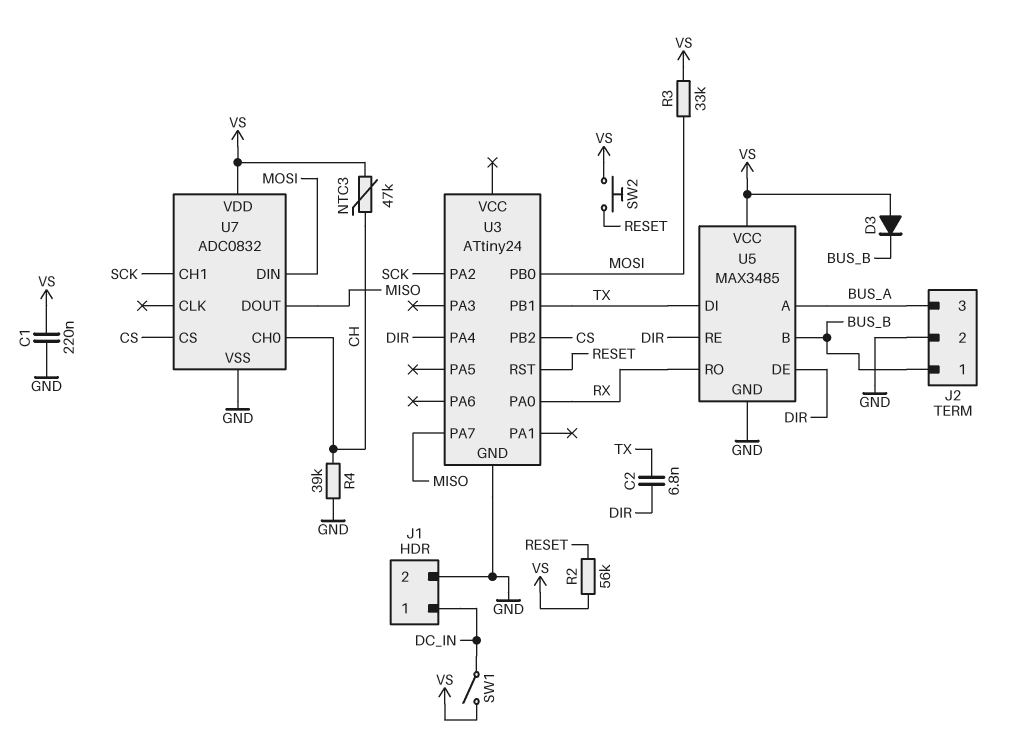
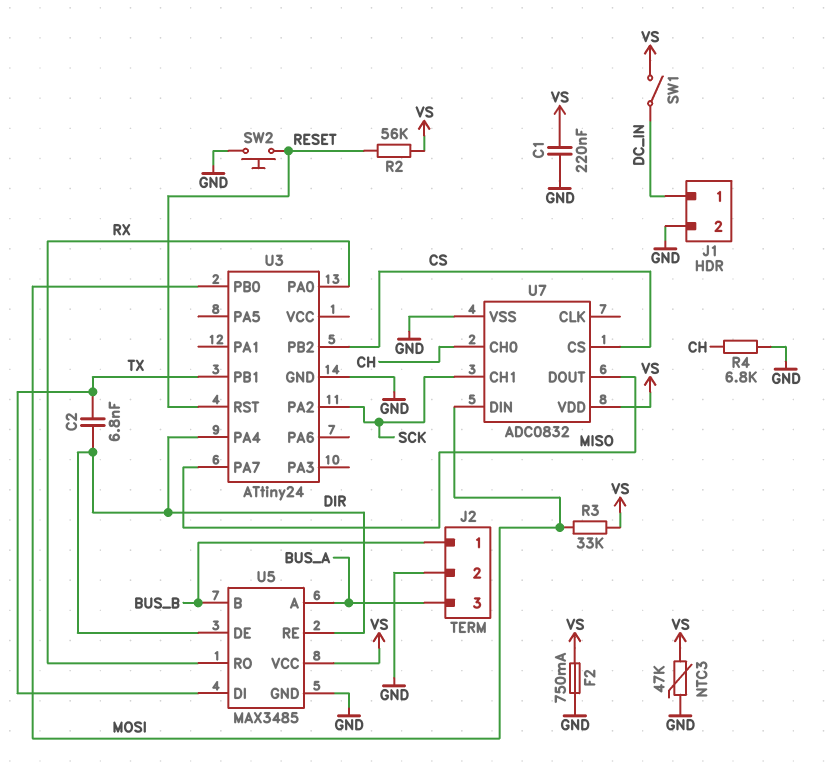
D3: diode (A VS, K BUS_B) -> none
F2: none -> 750mA (GND, VS)
NTC3: 47k (CH, VS) -> 47k (GND, VS)
R4: 39k (CH, GND) -> 6.8k (CH, GND)
SW2: button (RESET, VS) -> button (GND, RESET)

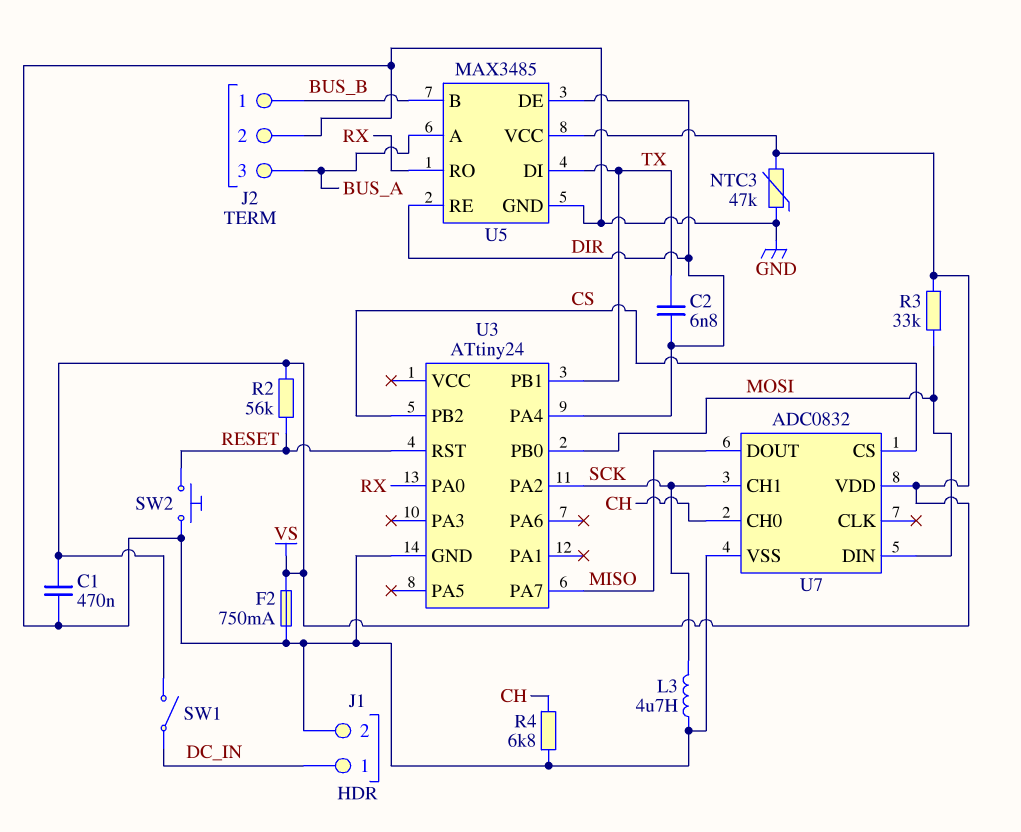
C1: 220nF (GND, VS) -> 470nF (GND, VS)
L3: none -> 4.7uH (GND, SCK)

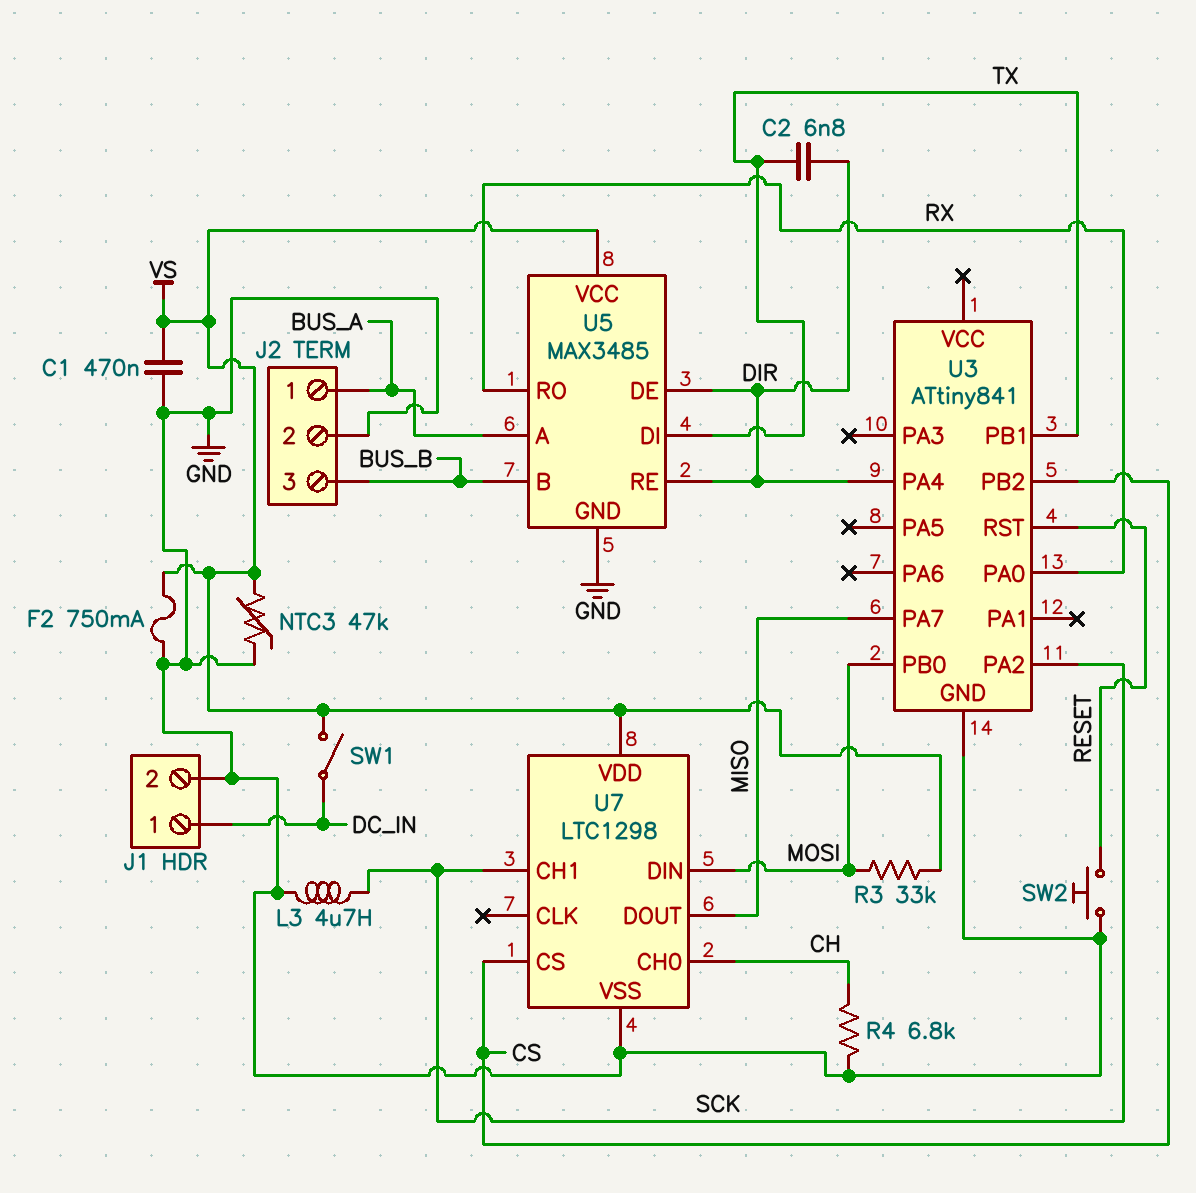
J2 pin 1: BUS_B -> BUS_A
J2 pin 3: BUS_A -> BUS_B
R2: 56k (RESET, VS) -> none
U3: ATtiny24 -> ATtiny841
U7: ADC0832 -> LTC1298

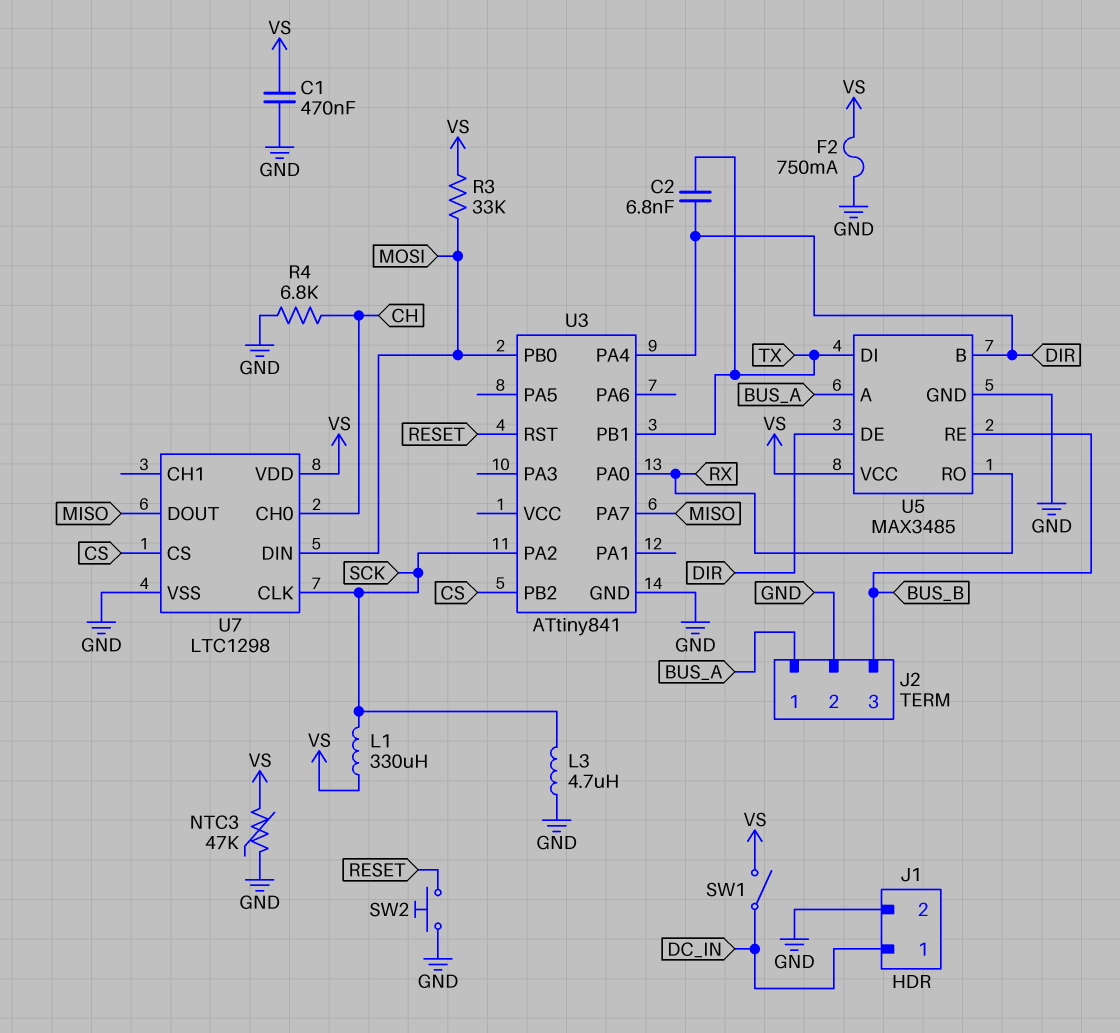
L1: none -> 330uH (SCK, VS)
U5 pin B: BUS_B -> DIR
U5 pin RE: DIR -> BUS_B
U7 pin CH1: SCK -> none
U7 pin CLK: none -> SCK

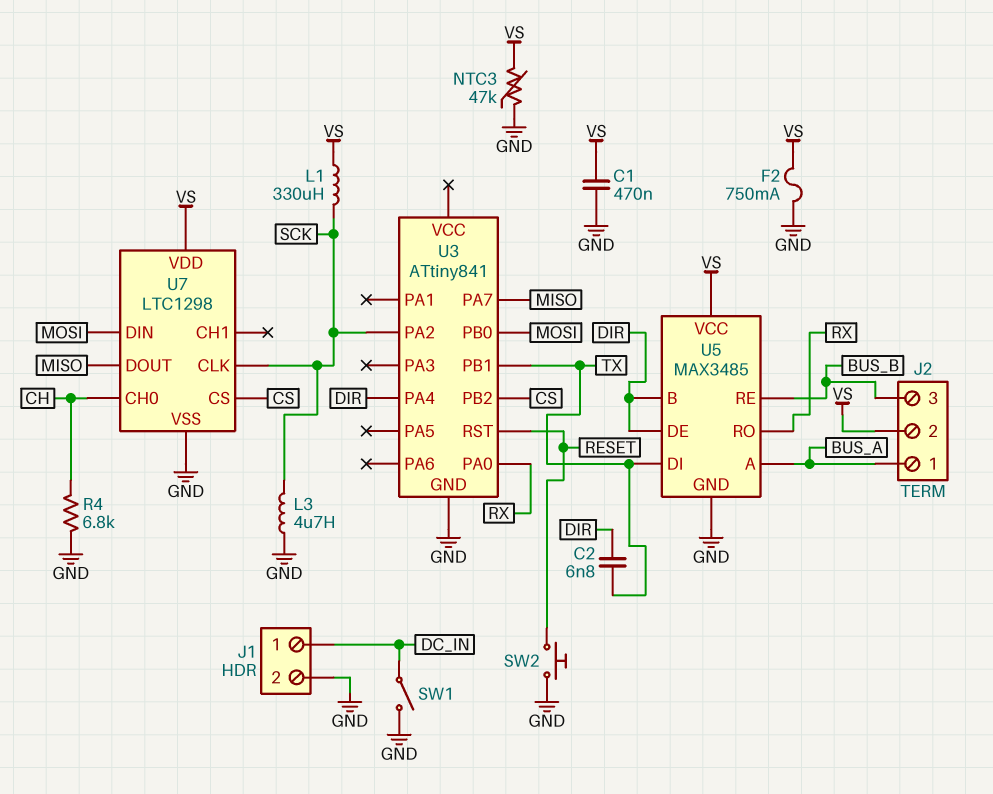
J2 pin 2: GND -> VS
R3: 33k (MOSI, VS) -> none
SW1: switch (DC_IN, VS) -> switch (DC_IN, GND)

